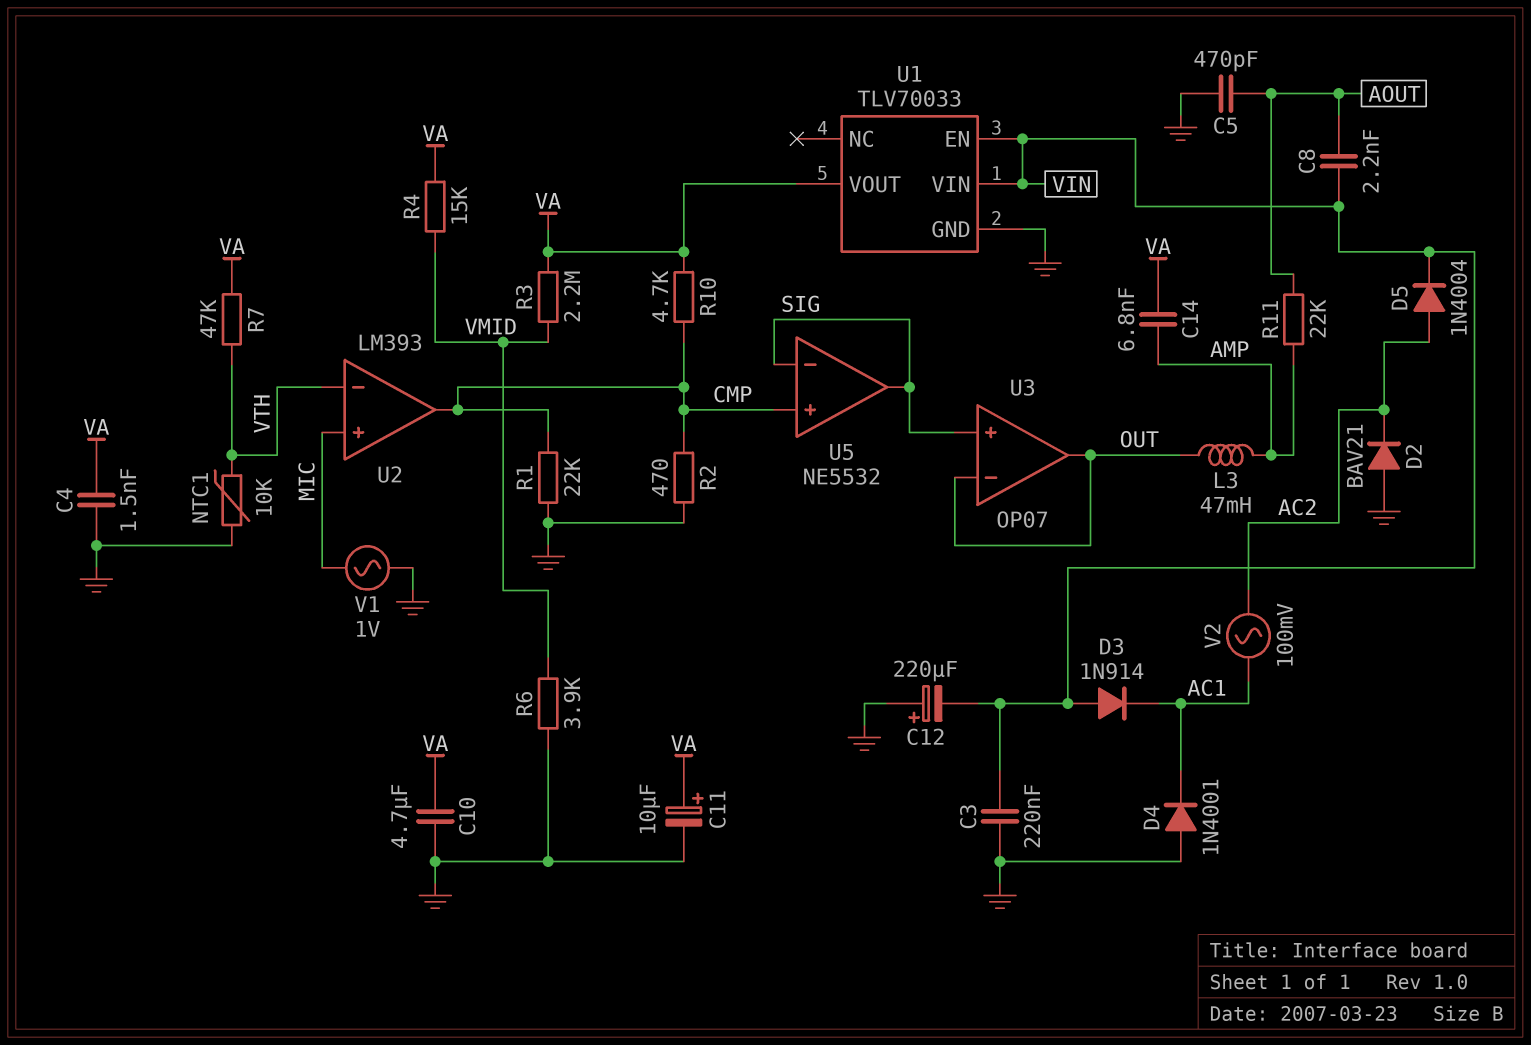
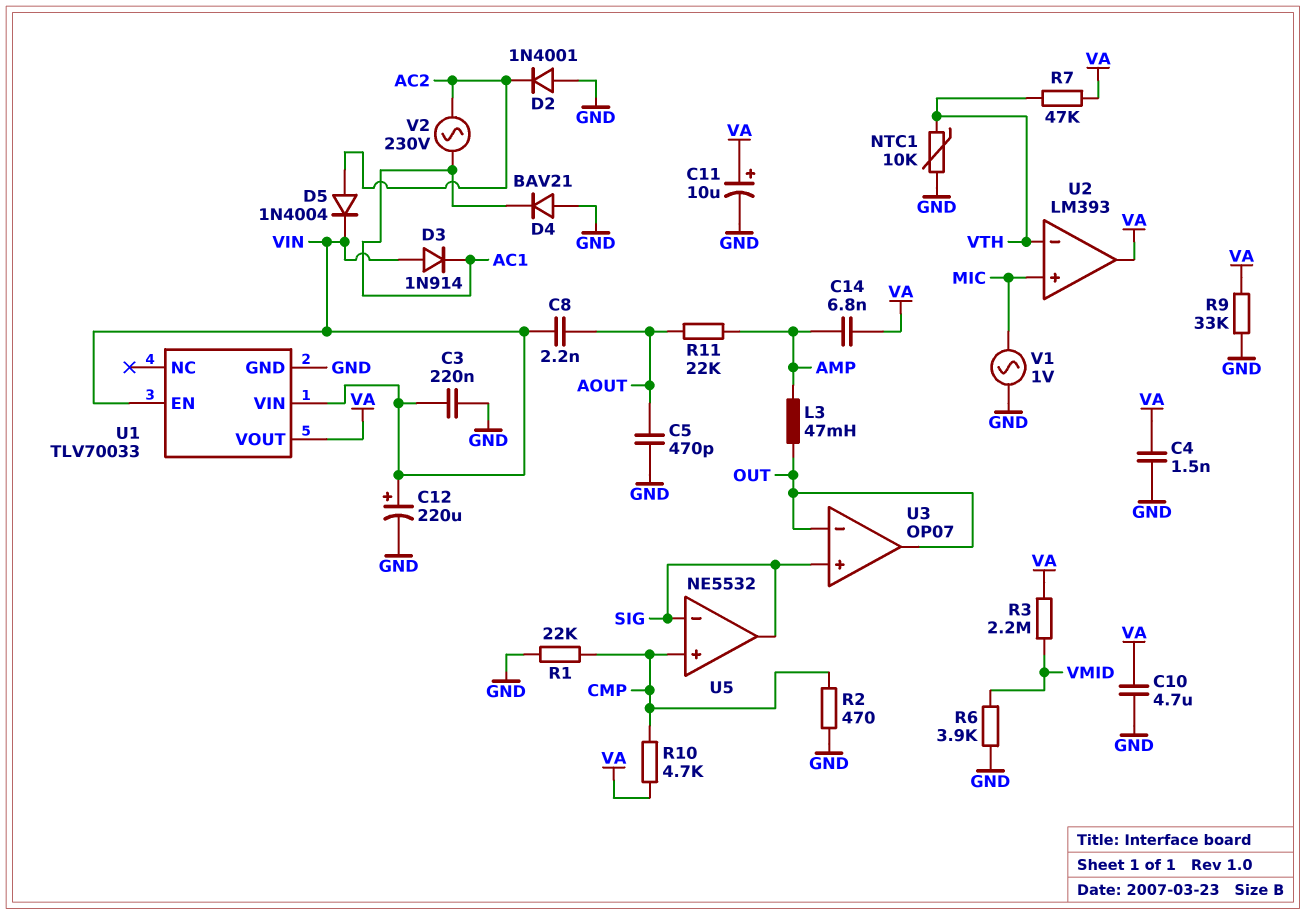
C12: 220uF (plus GND, minus VIN) -> 220uF (plus VIN, minus GND)
D2: diode BAV21 (A GND, K AC2) -> diode 1N4001 (A GND, K AC2)
D4: diode 1N4001 (A GND, K AC1) -> diode BAV21 (A GND, K AC1)
R4: 15k (VA, VMID) -> none
R9: none -> 33k (GND, VA)
U2 pin out: CMP -> VA
V2: AC 100mV (AC1, AC2) -> AC 230V (AC1, AC2)

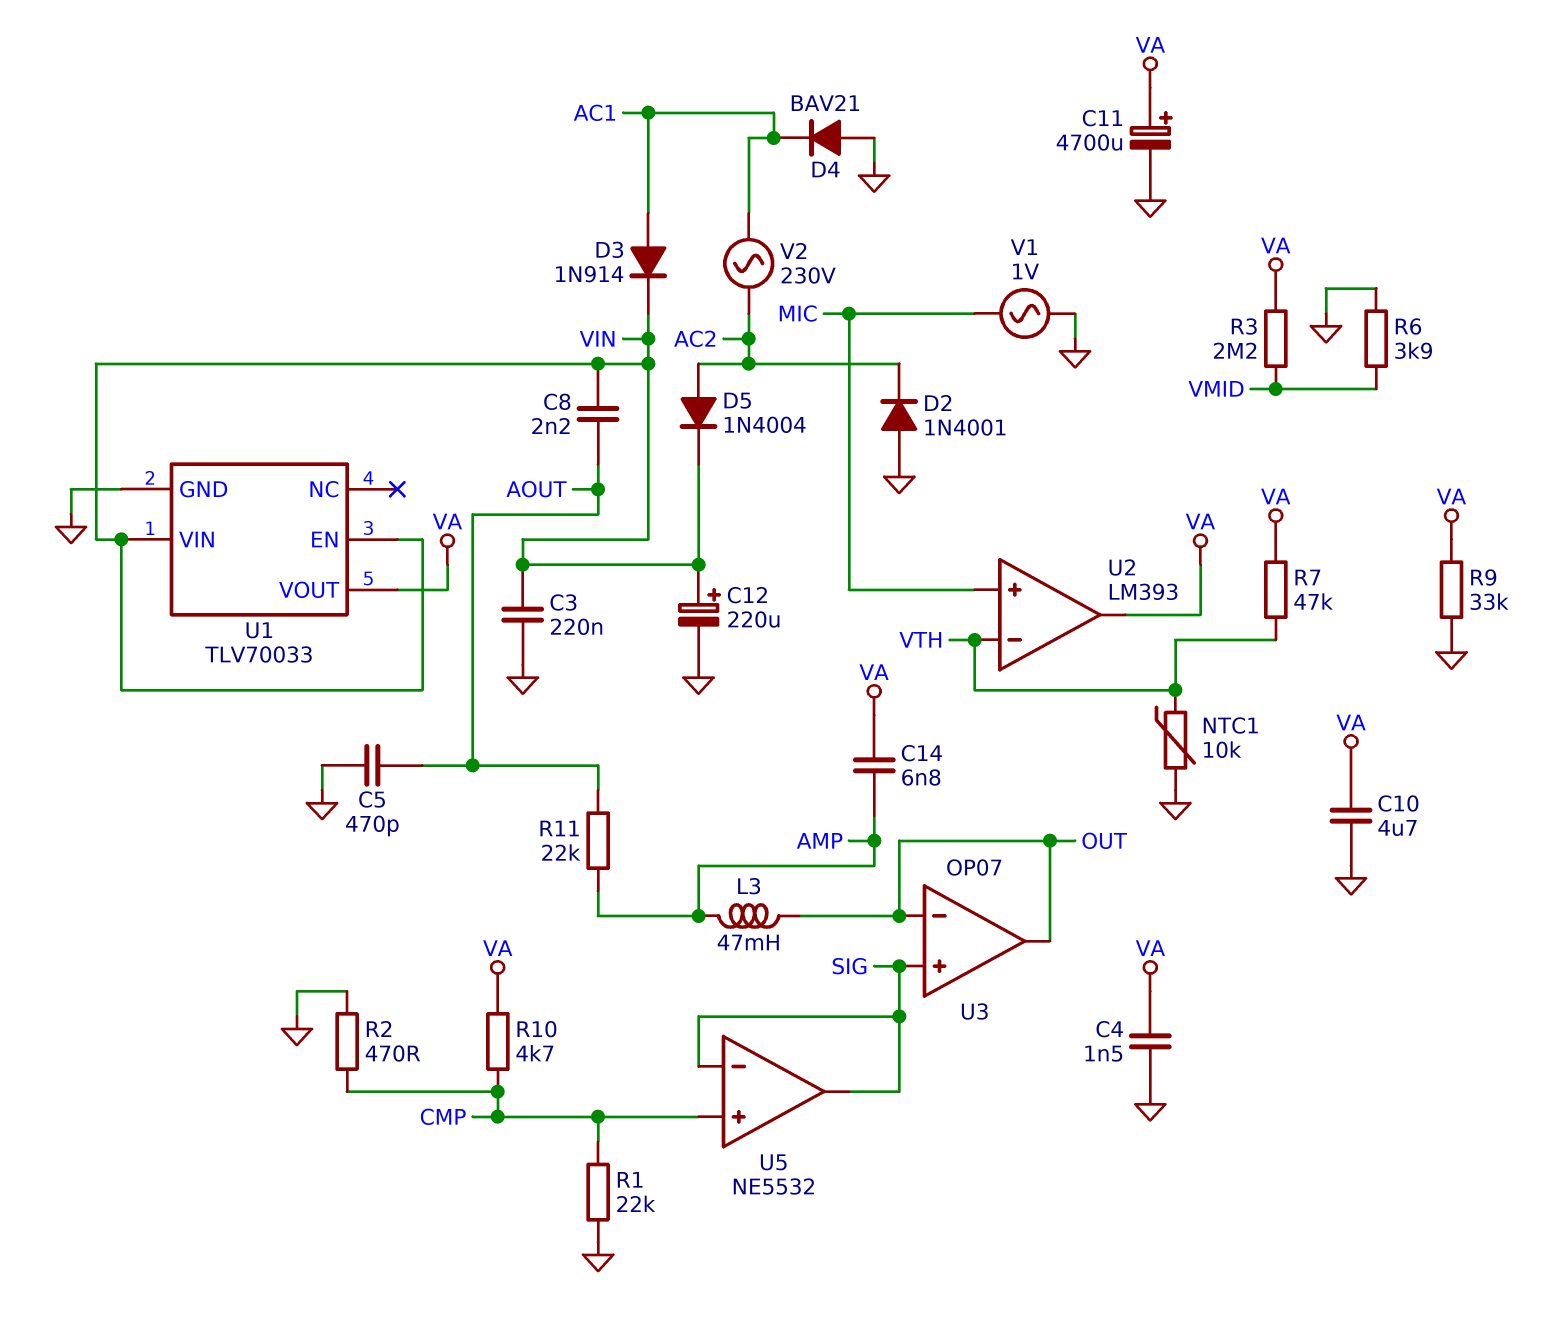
C11: 10uF (plus VA, minus GND) -> 4700uF (plus VA, minus GND)
D3: diode 1N914 (A VIN, K AC1) -> diode 1N914 (A AC1, K VIN)

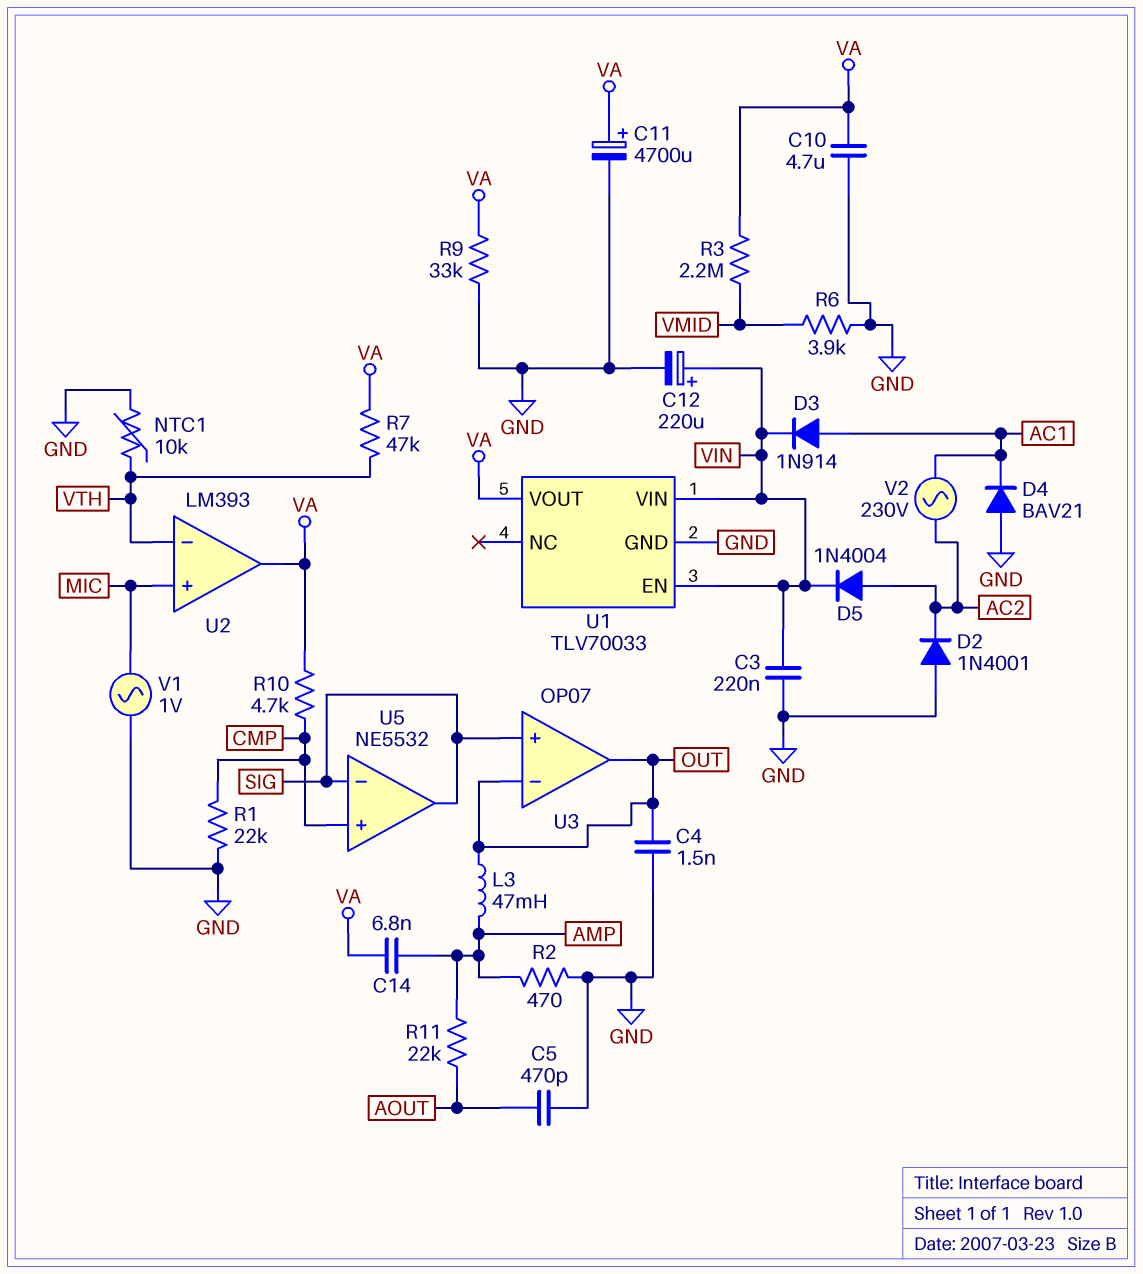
C4: 1.5nF (GND, VA) -> 1.5nF (GND, OUT)
C8: 2.2nF (AOUT, VIN) -> none
R2: 470 (CMP, GND) -> 470 (AMP, GND)

